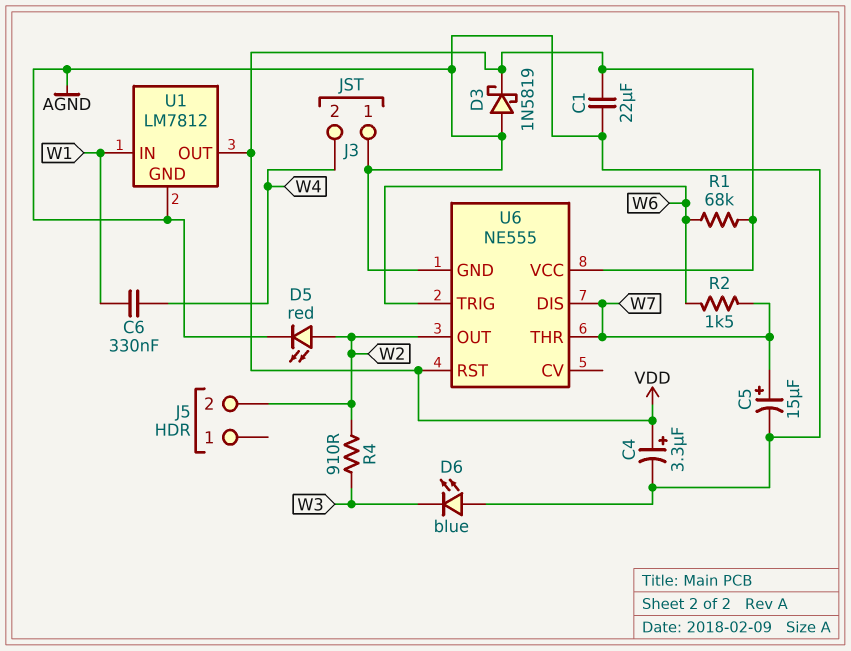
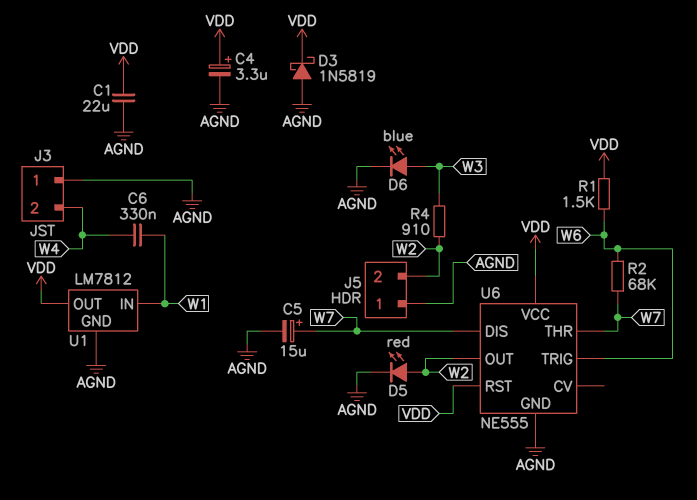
D6: LED blue (A AGND, K W3) -> LED blue (A W3, K AGND)
J5 pin 1: none -> AGND
R1: 68k (VDD, W6) -> 1.5k (VDD, W6)
R2: 1.5k (W6, W7) -> 68k (W6, W7)

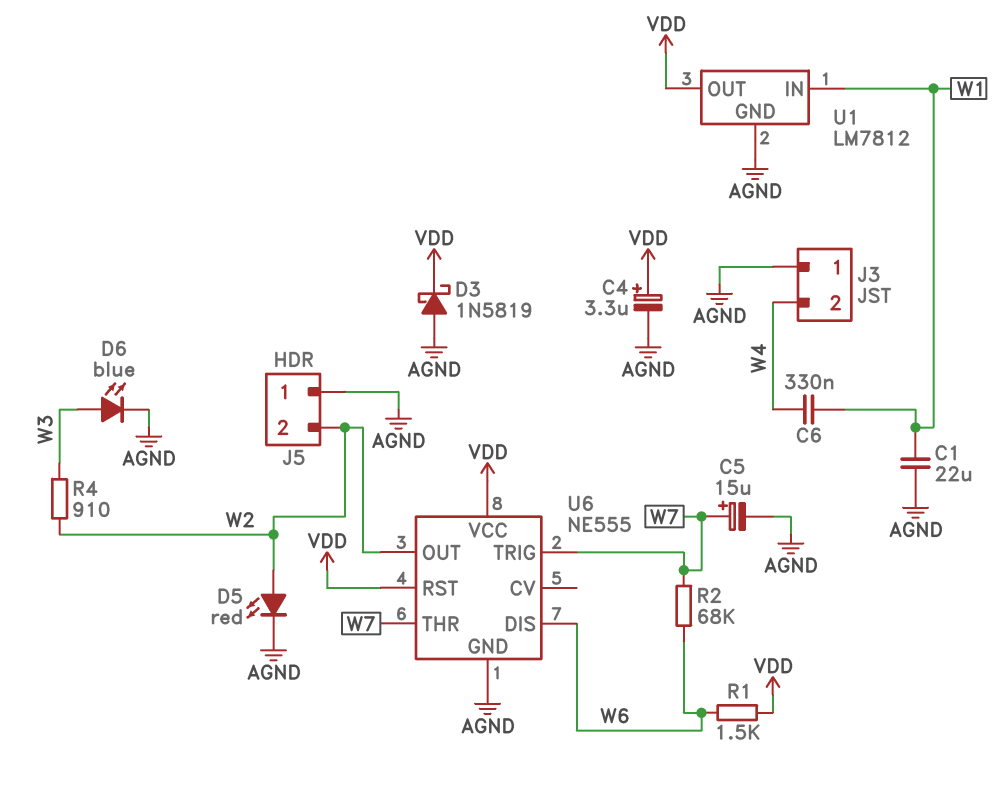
C1: 22uF (AGND, VDD) -> 22uF (AGND, W1)
U6 pin DIS: W7 -> W6
U6 pin TRIG: W6 -> W7

